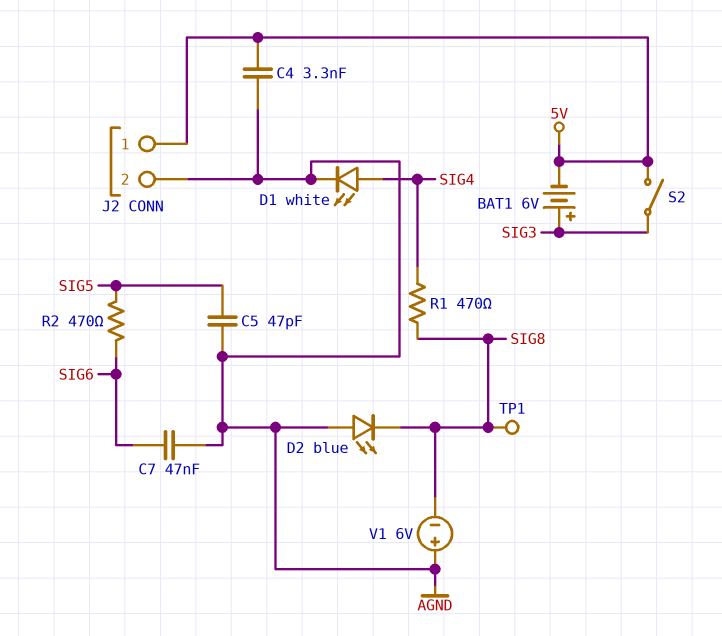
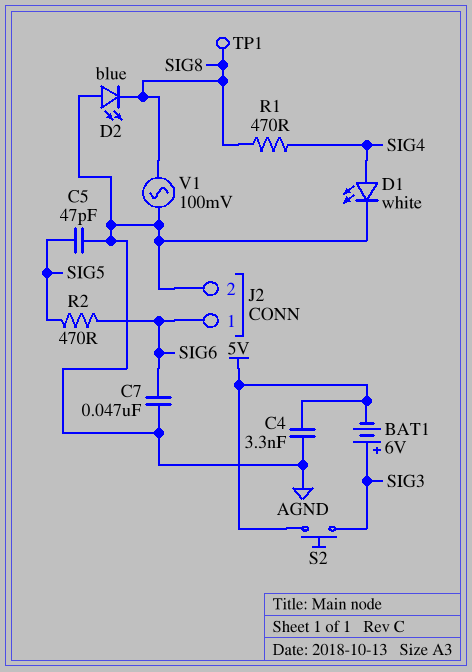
J2 pin 1: 5V -> SIG6
S2: switch (5V, SIG3) -> button (5V, SIG3)
V1: 6V (plus AGND, minus SIG8) -> AC 100mV (AGND, SIG8)

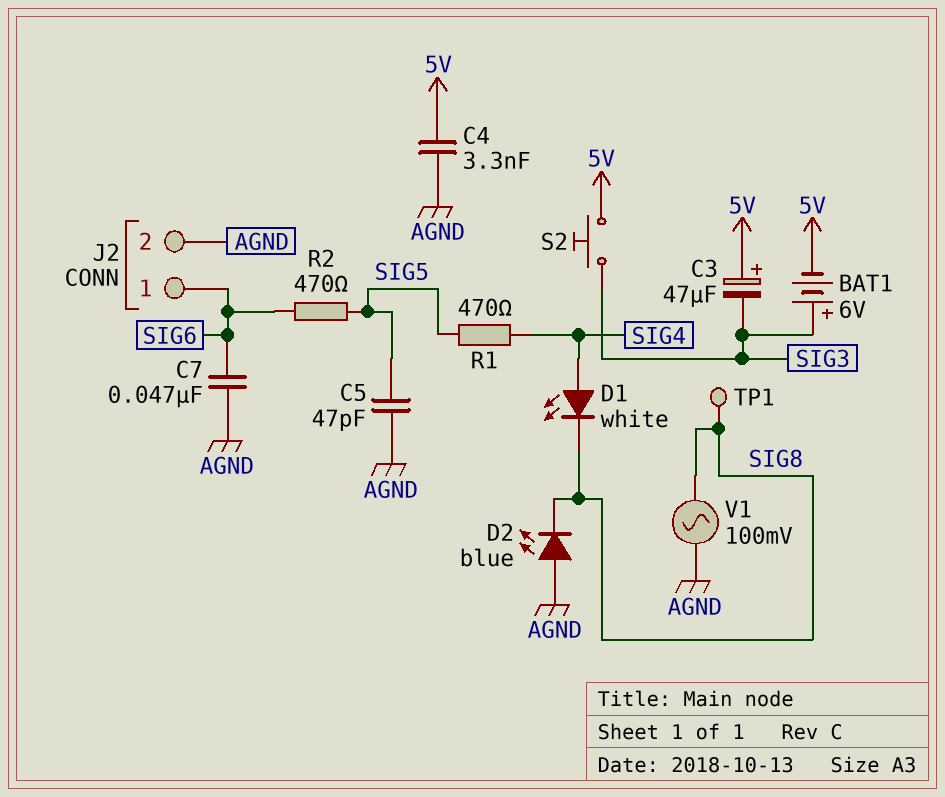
C3: none -> 47uF (plus 5V, minus SIG3)
D1: LED white (A SIG4, K AGND) -> LED white (A SIG4, K SIG8)
R1: 470 (SIG4, SIG8) -> 470 (SIG4, SIG5)

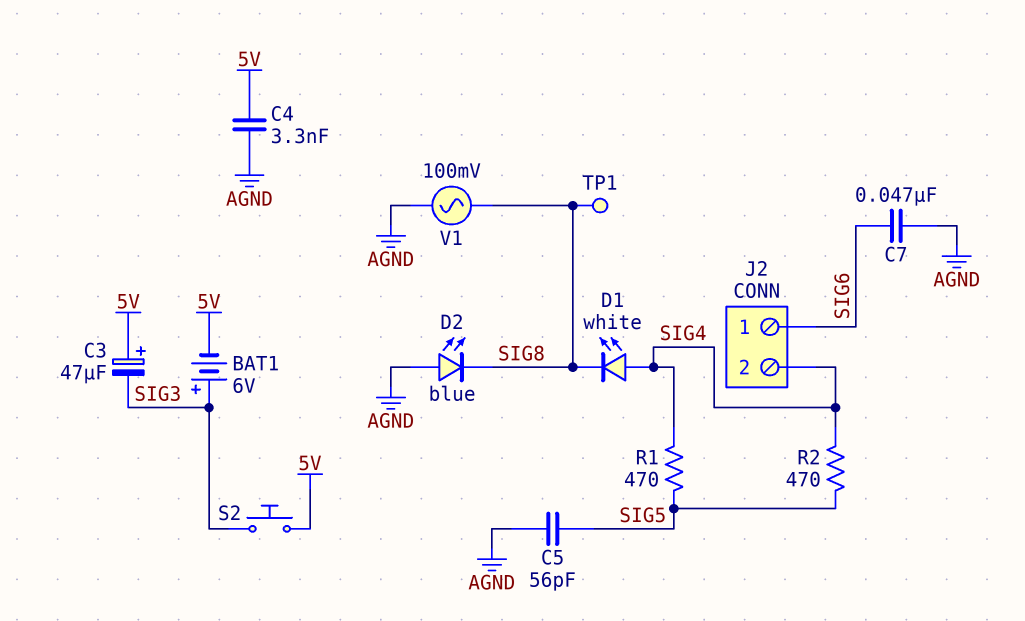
C5: 47pF (AGND, SIG5) -> 56pF (AGND, SIG5)
J2 pin 2: AGND -> SIG4
R2: 470 (SIG5, SIG6) -> 470 (SIG4, SIG5)

